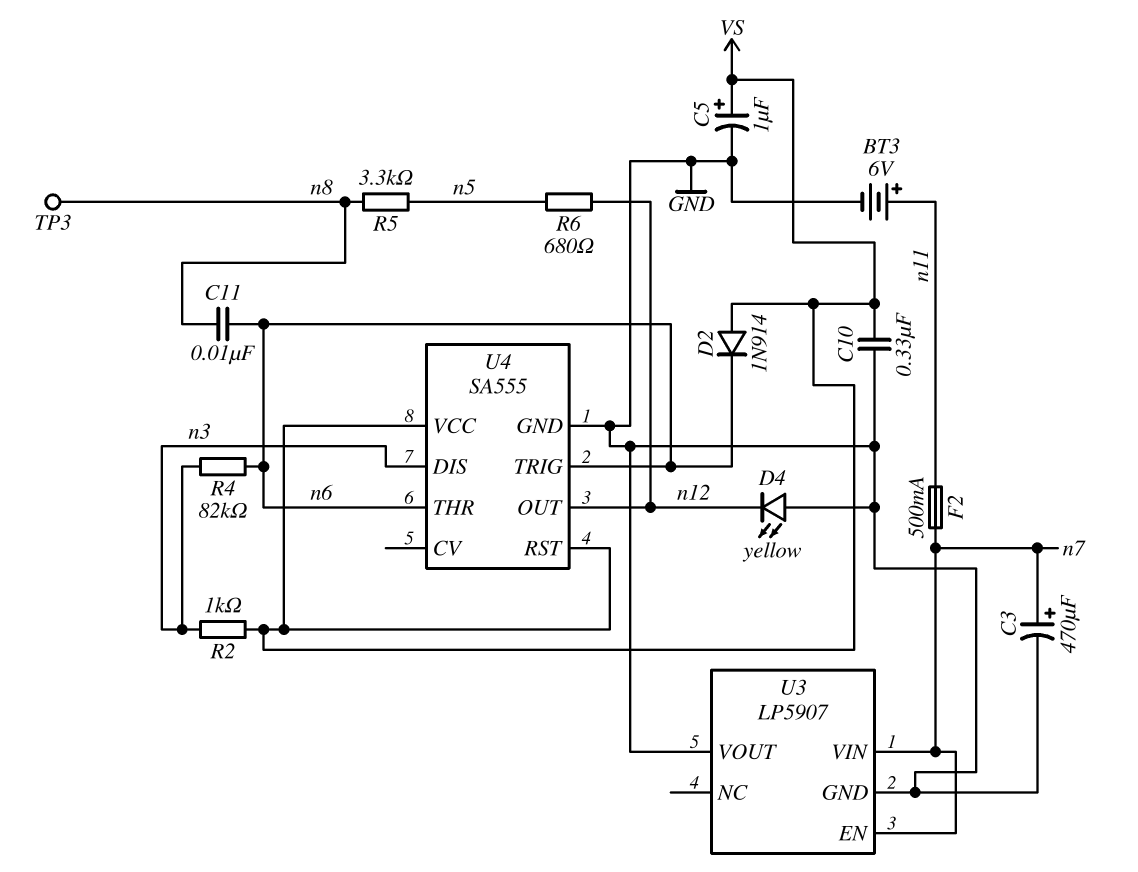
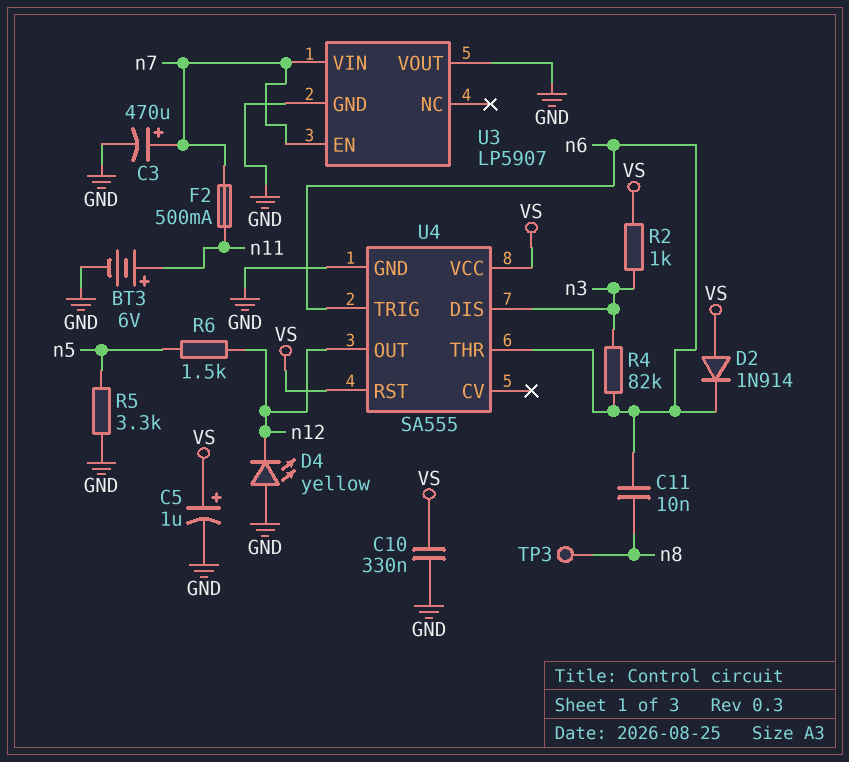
R5: 3.3k (n5, n8) -> 3.3k (GND, n5)
R6: 680 (n5, n12) -> 1.5k (n5, n12)

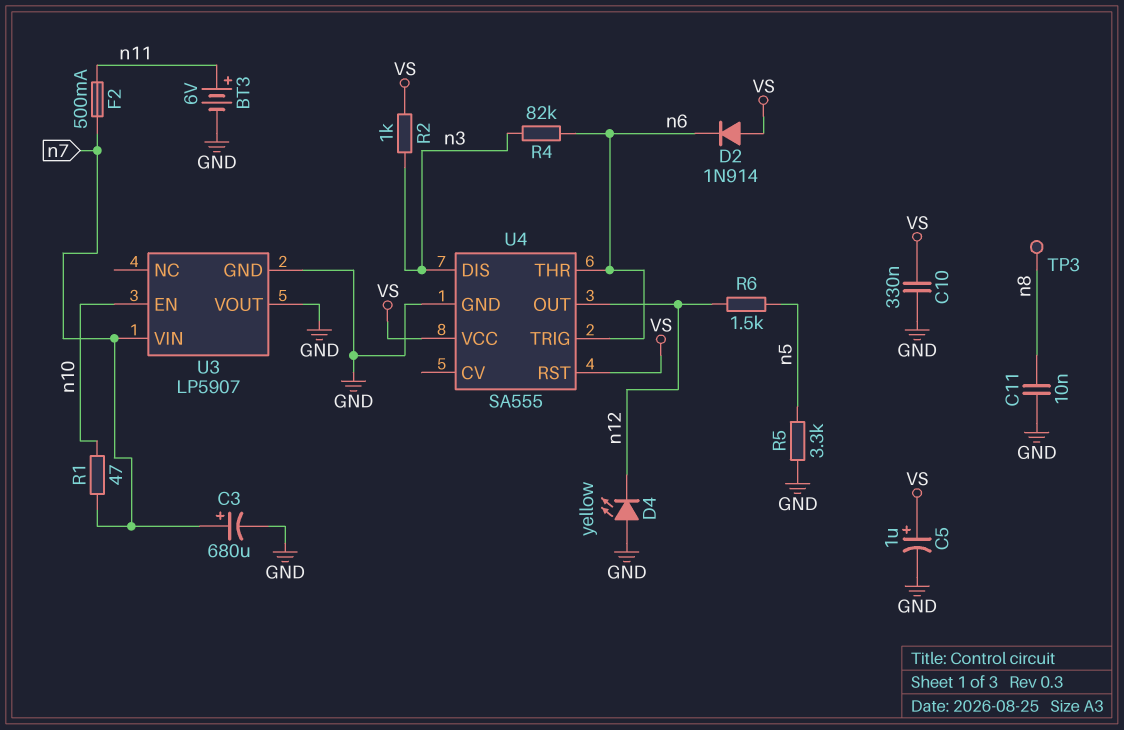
C3: 470uF (plus n7, minus GND) -> 680uF (plus n7, minus GND)
C11: 10nF (n6, n8) -> 10nF (GND, n8)
R1: none -> 47 (n7, n10)
U3 pin EN: n7 -> n10

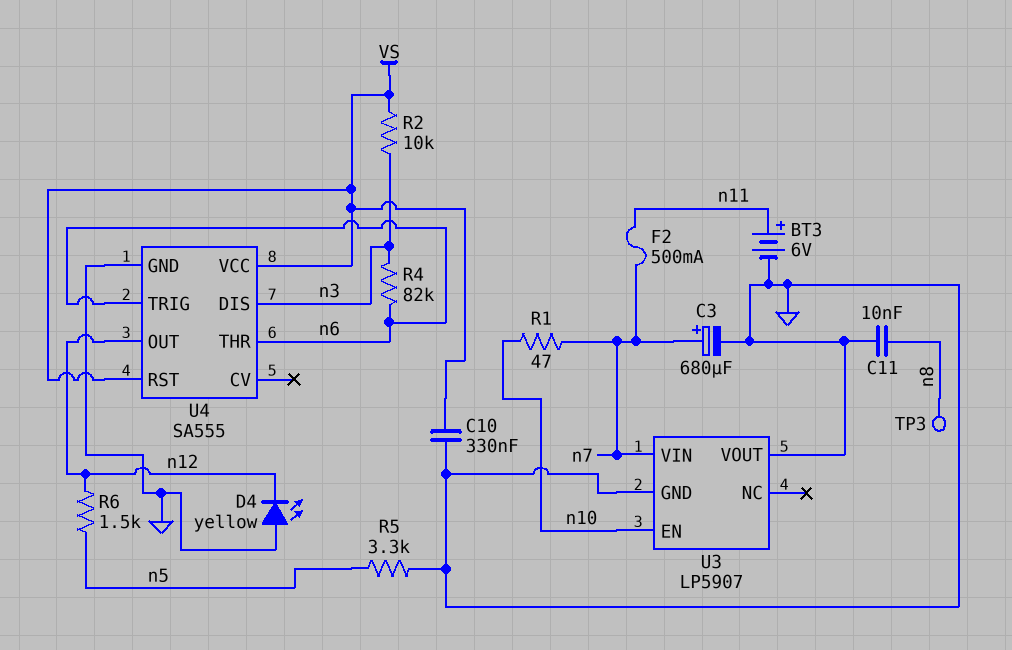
C5: 1uF (plus VS, minus GND) -> none
D2: diode 1N914 (A VS, K n6) -> none
R2: 1k (VS, n3) -> 10k (VS, n3)

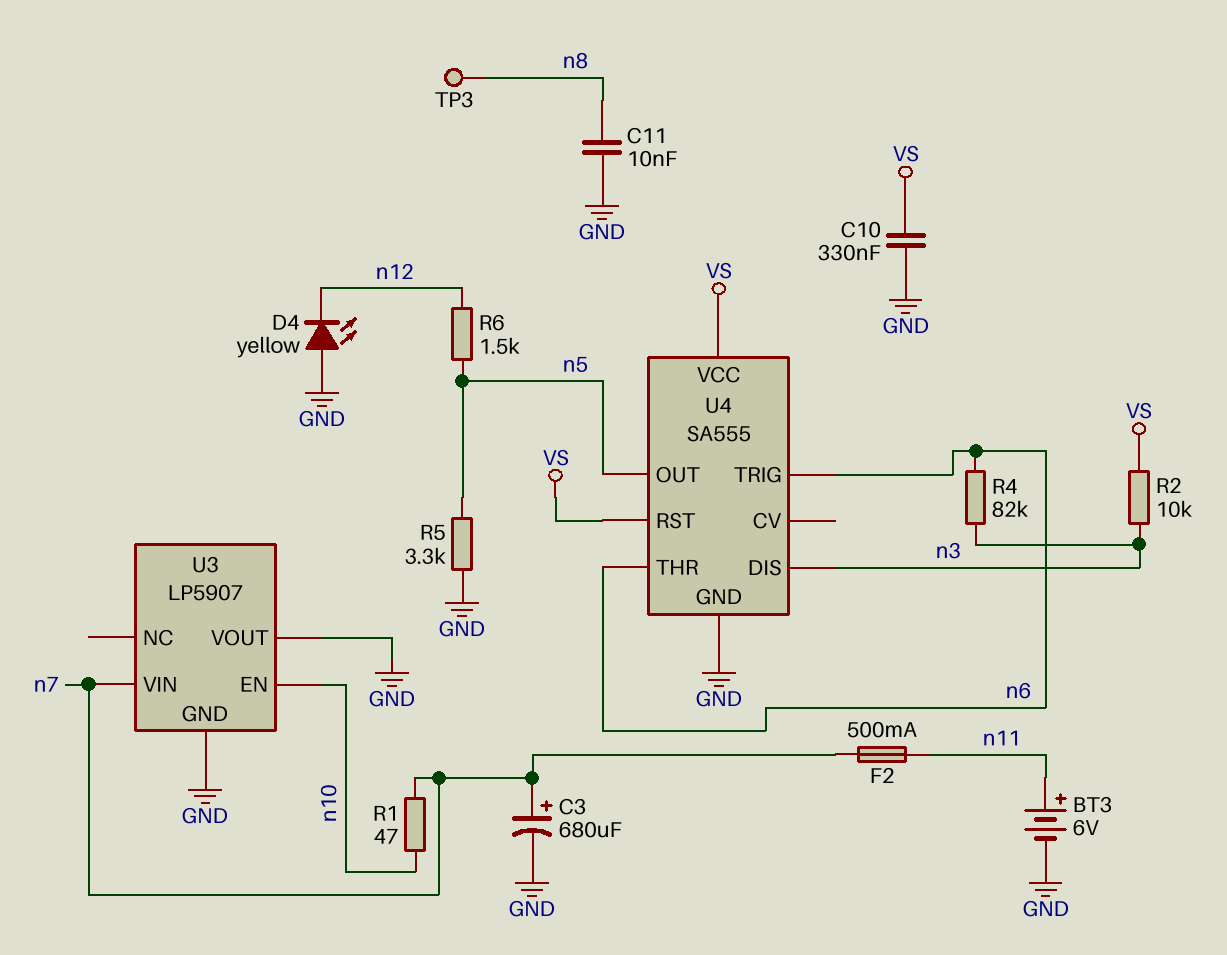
U4 pin OUT: n12 -> n5

